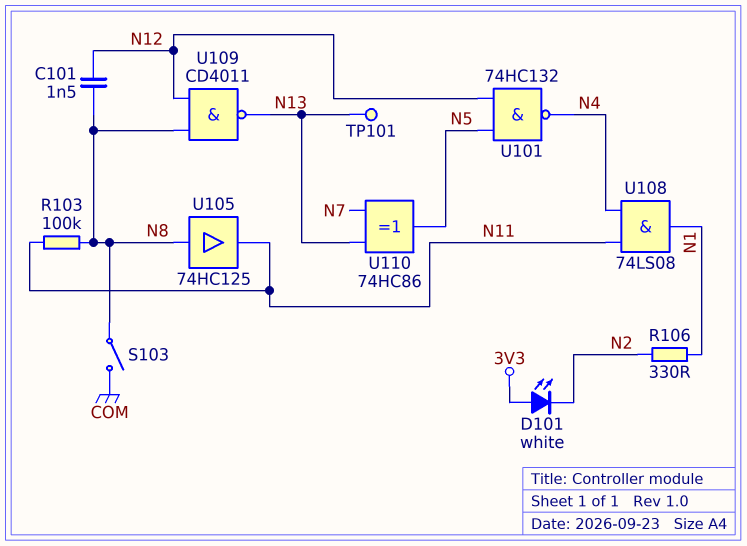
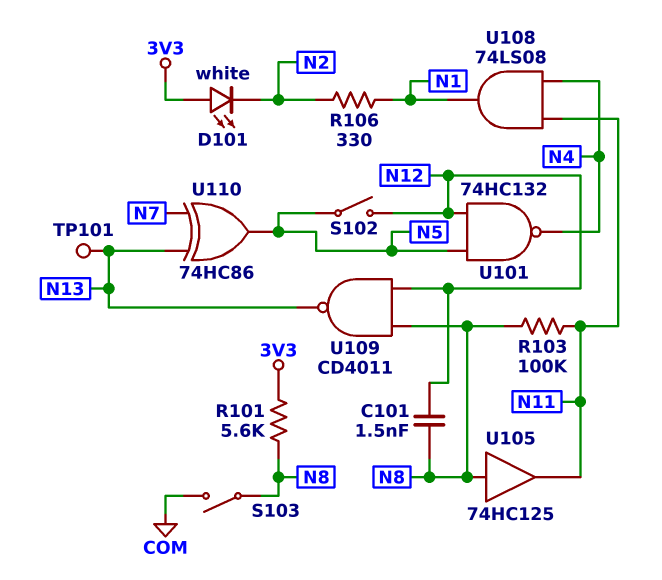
R101: none -> 5.6k (3V3, N8)
S102: none -> switch (N5, N12)

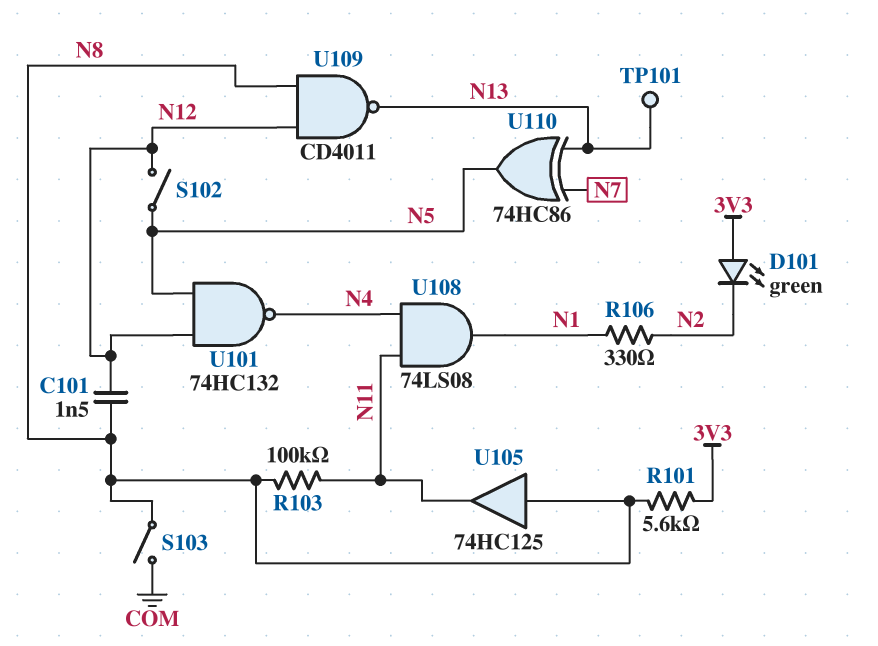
D101: LED white (A 3V3, K N2) -> LED green (A 3V3, K N2)

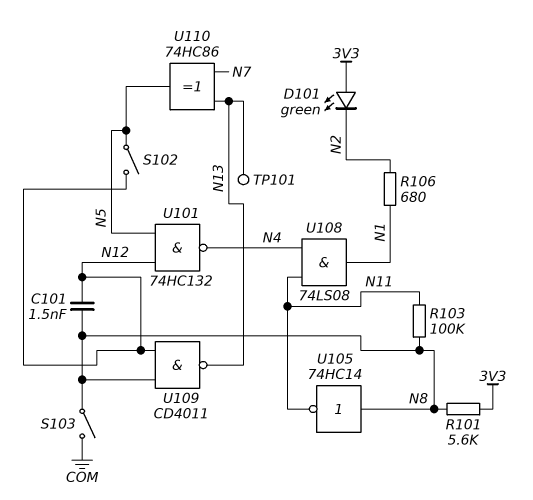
R106: 330 (N1, N2) -> 680 (N1, N2)
U105: buffer 74HC125 (in N8, out N11) -> NOT 74HC14 (in N8, out N11)

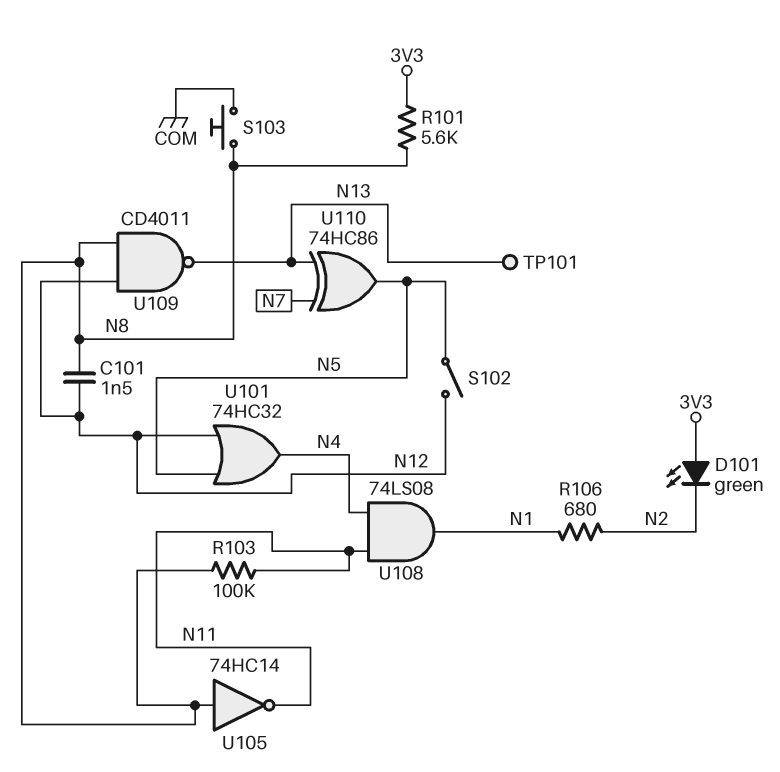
S103: switch (COM, N8) -> button (COM, N8)
U101: NAND 74HC132 (in N5, in N12, out N4) -> OR 74HC32 (in N5, in N12, out N4)

